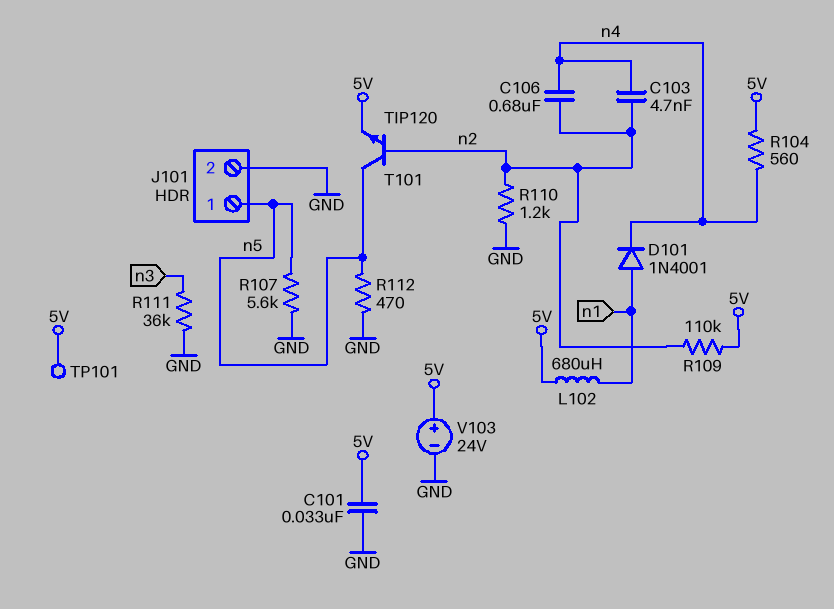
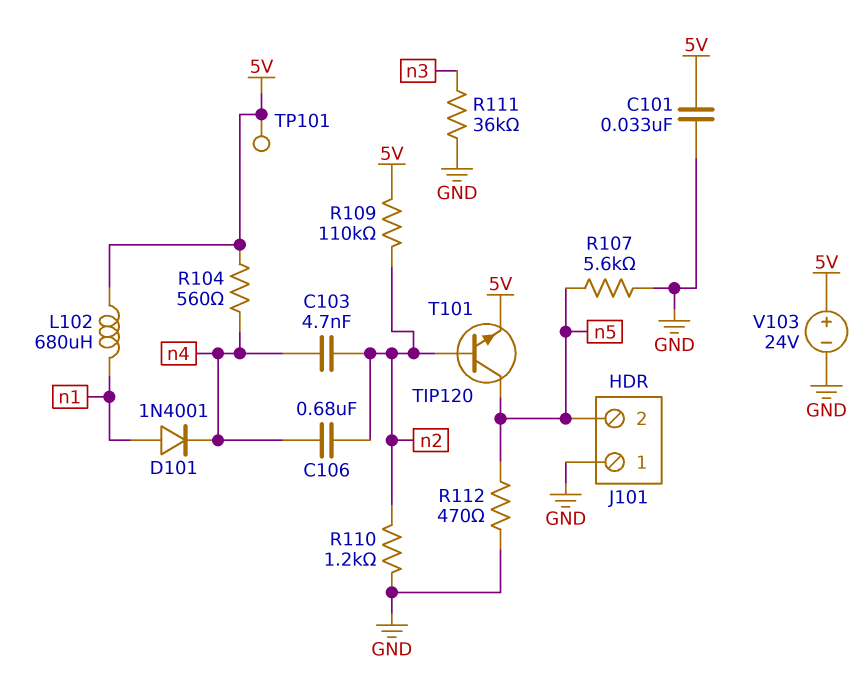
J101 pin 1: n5 -> GND
J101 pin 2: GND -> n5

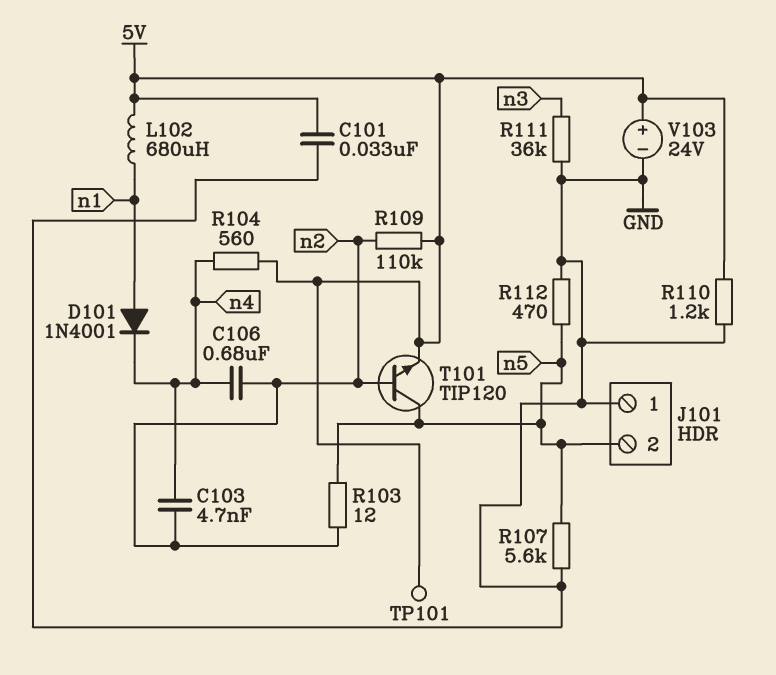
R103: none -> 12 (n2, n5)
R110: 1.2k (GND, n2) -> 1.2k (5V, GND)

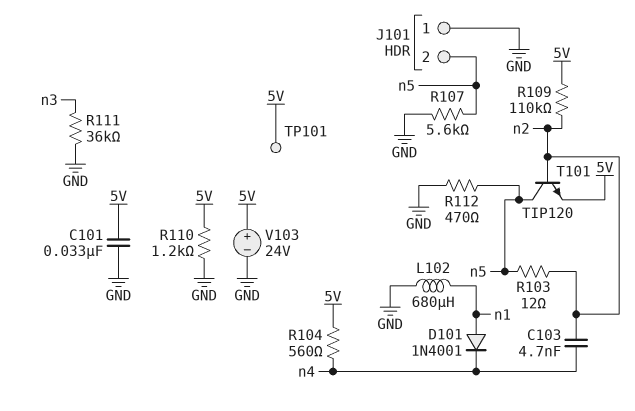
C106: 680nF (n2, n4) -> none
L102: 680uH (5V, n1) -> 680uH (GND, n1)

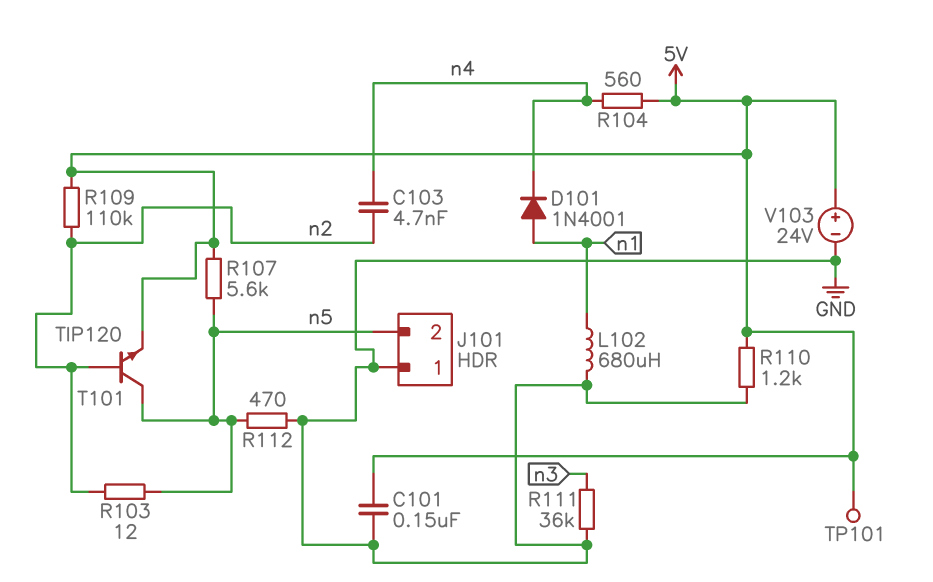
C101: 33nF (5V, GND) -> 150nF (5V, GND)
R107: 5.6k (GND, n5) -> 5.6k (5V, n5)

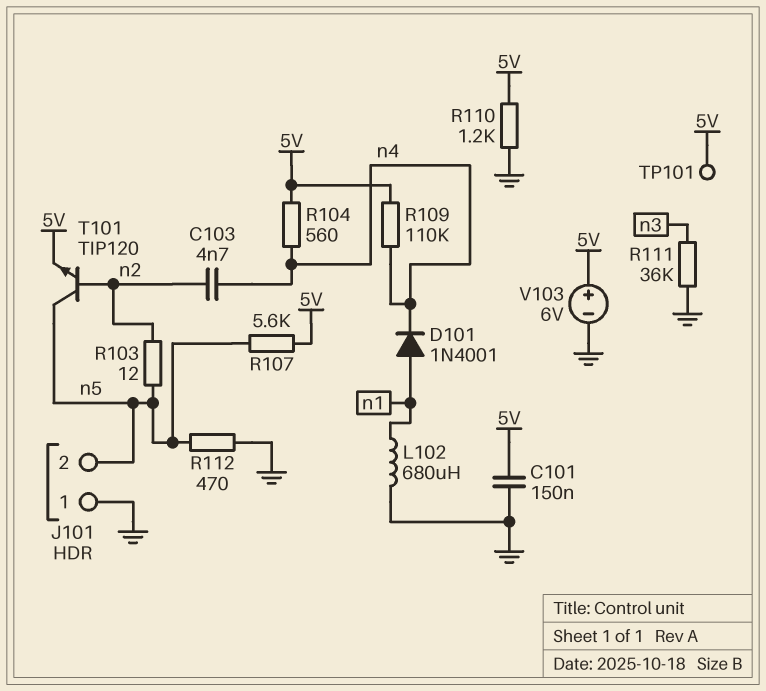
R109: 110k (5V, n2) -> 110k (5V, n4)
V103: 24V (plus 5V, minus GND) -> 6V (plus 5V, minus GND)

